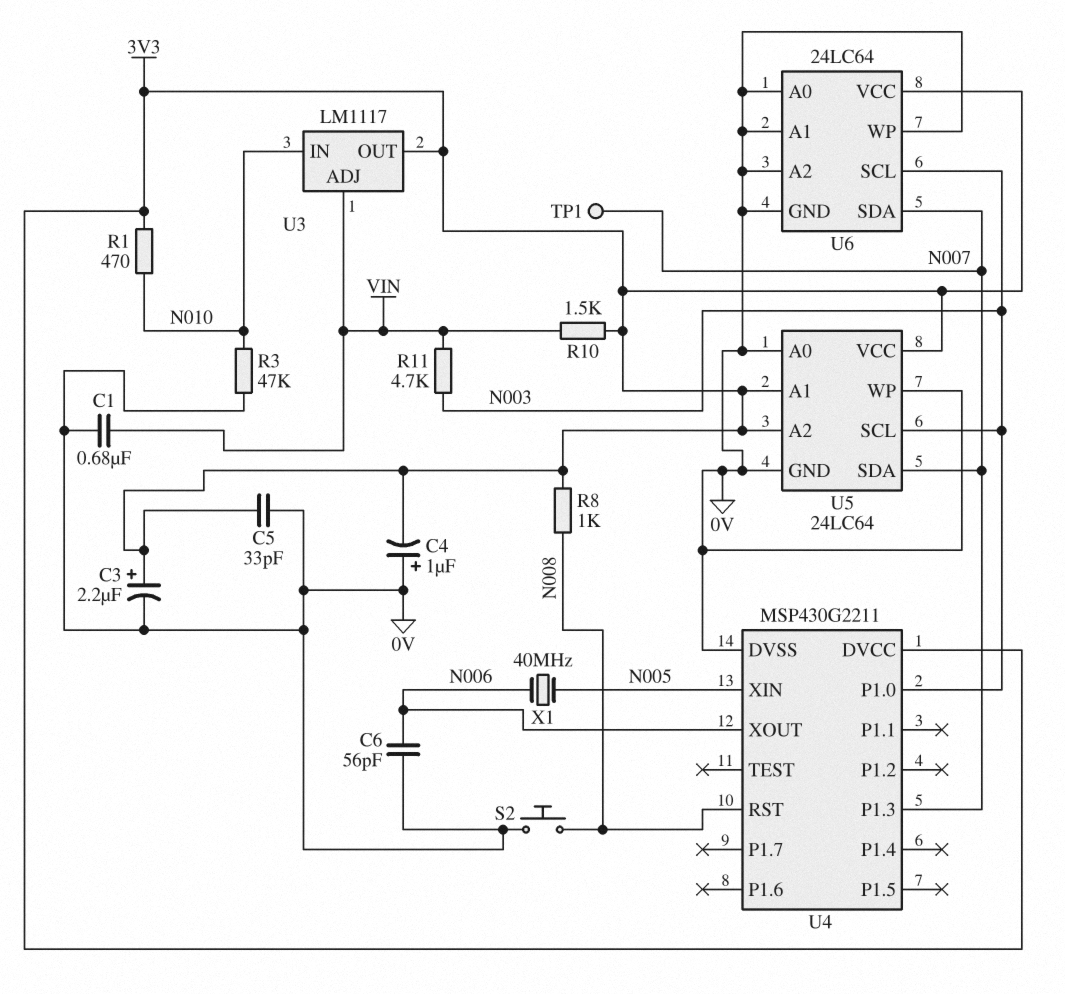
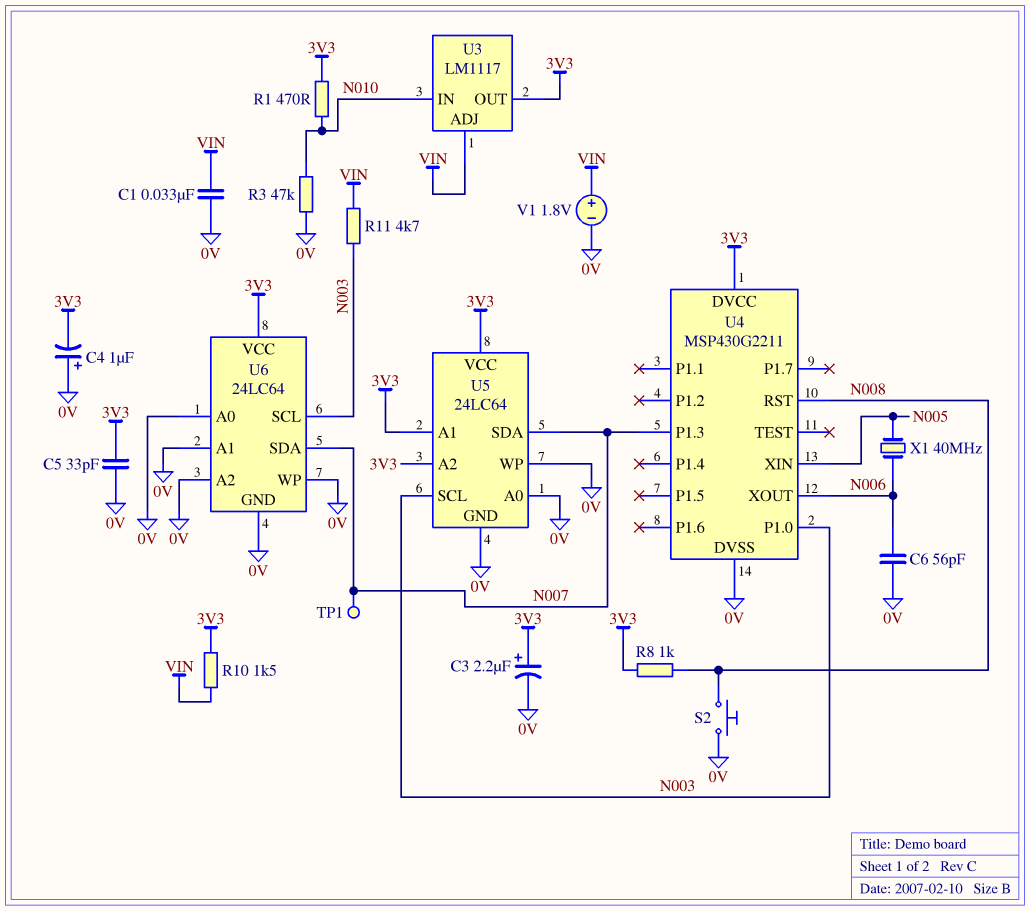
C1: 680nF (0V, VIN) -> 33nF (0V, VIN)
V1: none -> 1.8V (plus VIN, minus 0V)

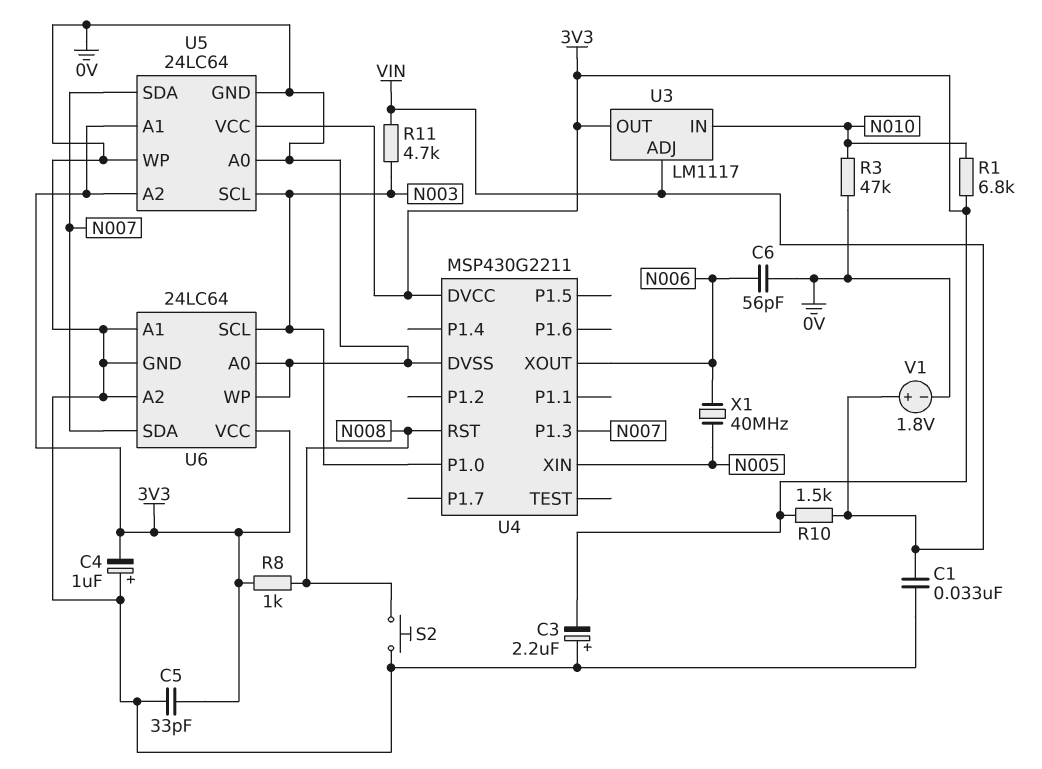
C3: 2.2uF (plus 3V3, minus 0V) -> 2.2uF (plus 0V, minus 3V3)
R1: 470 (3V3, N010) -> 6.8k (3V3, N010)
TP1: test point (N007) -> none

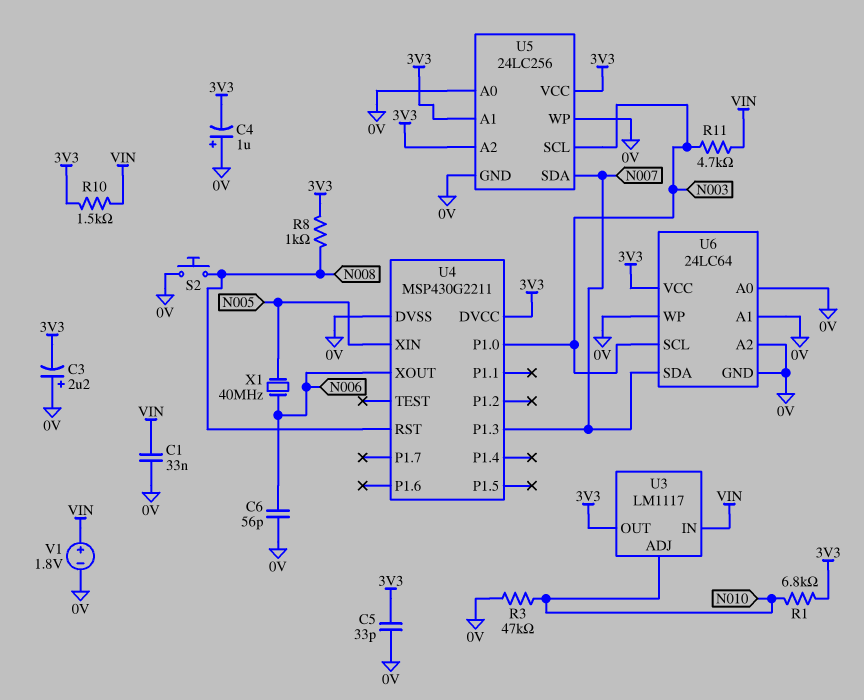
U3 pin ADJ: VIN -> N010
U3 pin IN: N010 -> VIN
U5: 24LC64 -> 24LC256

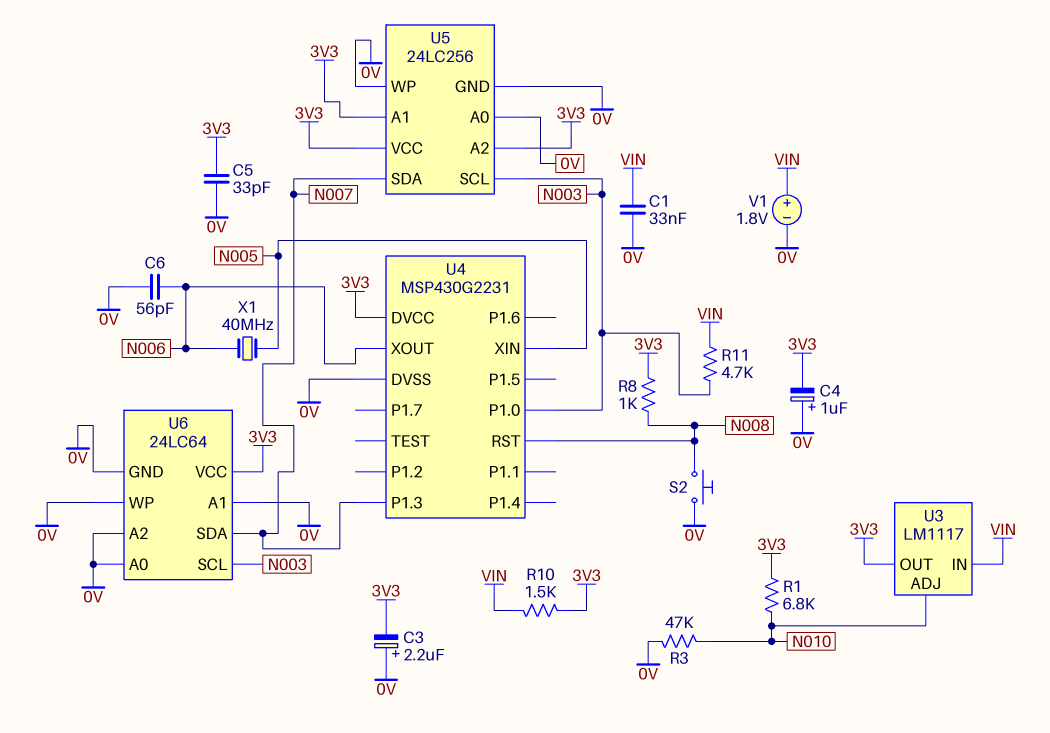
U4: MSP430G2211 -> MSP430G2231

